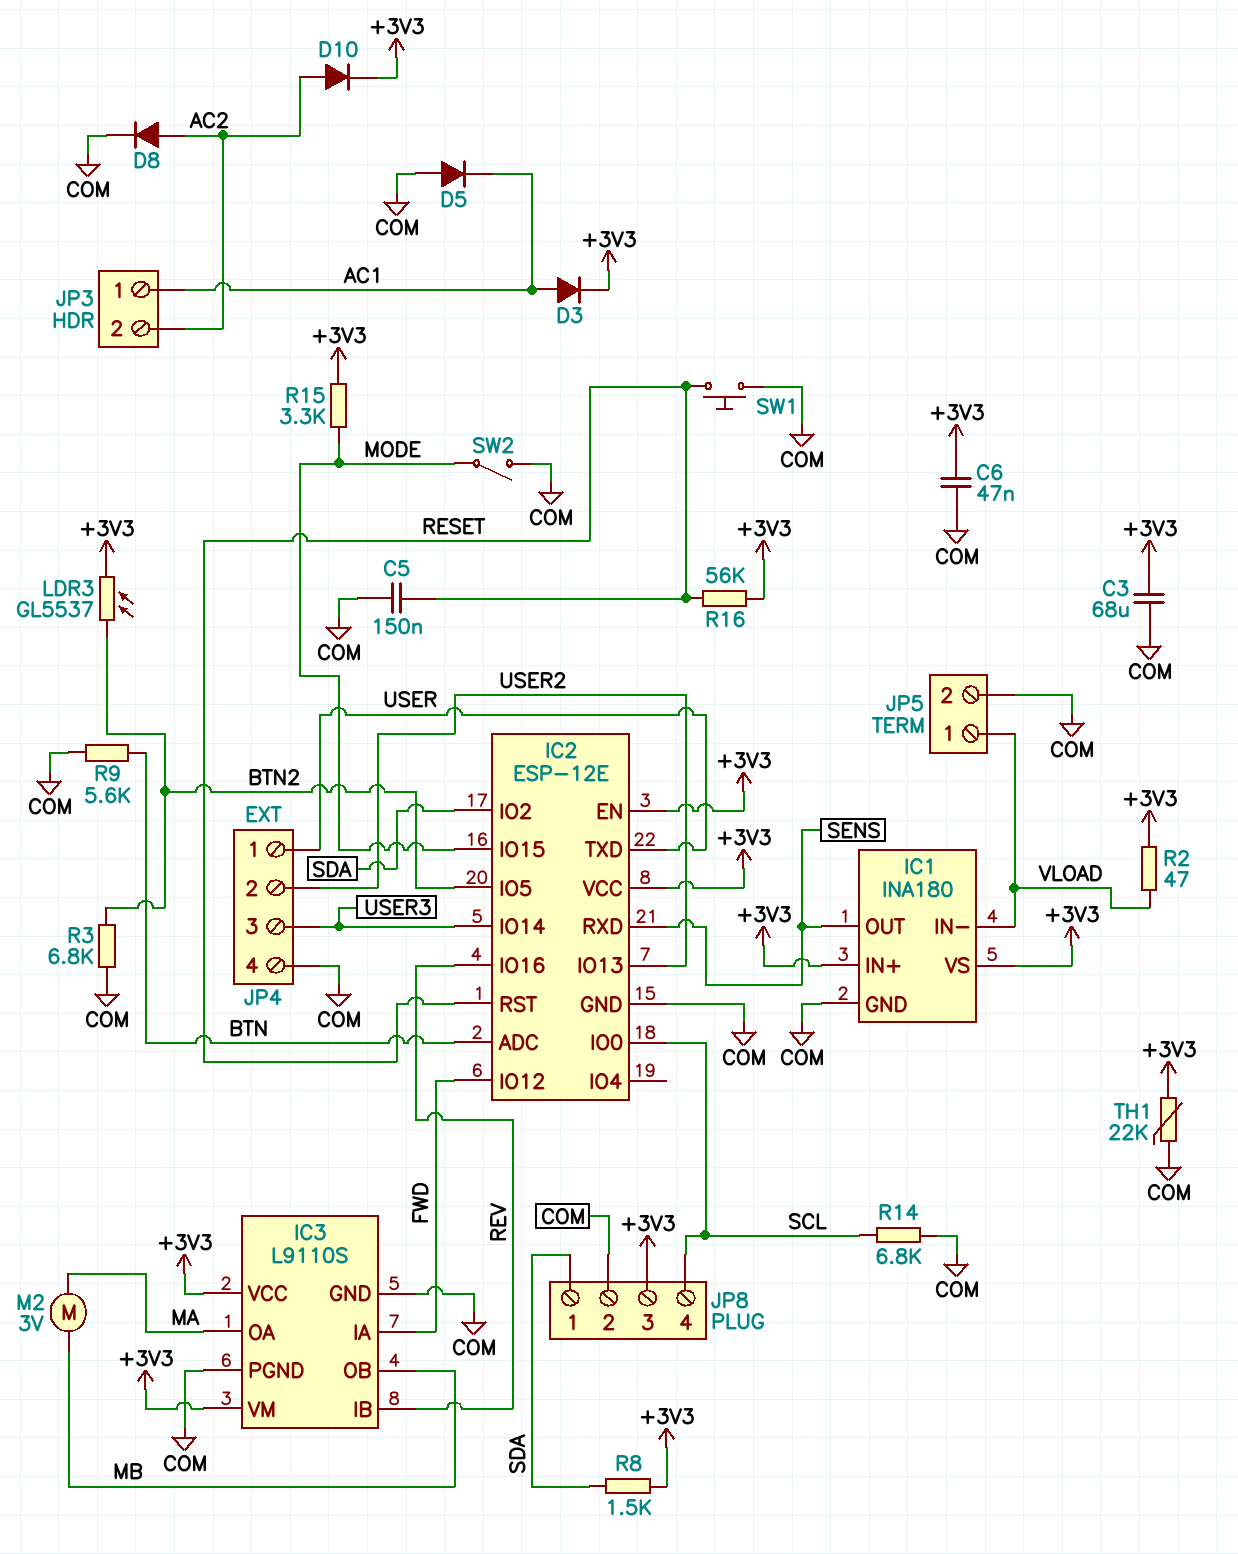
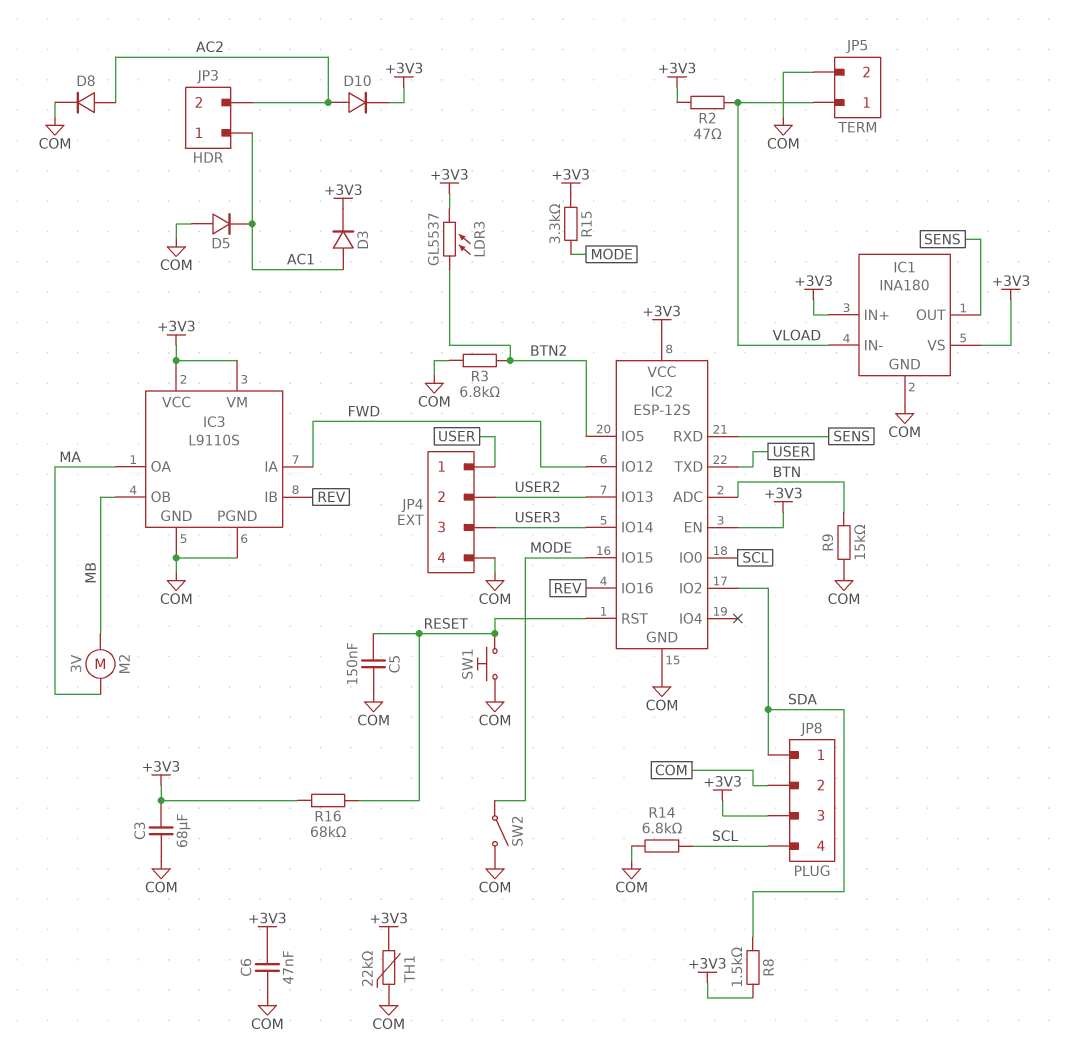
IC2: ESP-12E -> ESP-12S
R9: 5.6k (BTN, COM) -> 15k (BTN, COM)
R16: 56k (+3V3, RESET) -> 68k (+3V3, RESET)

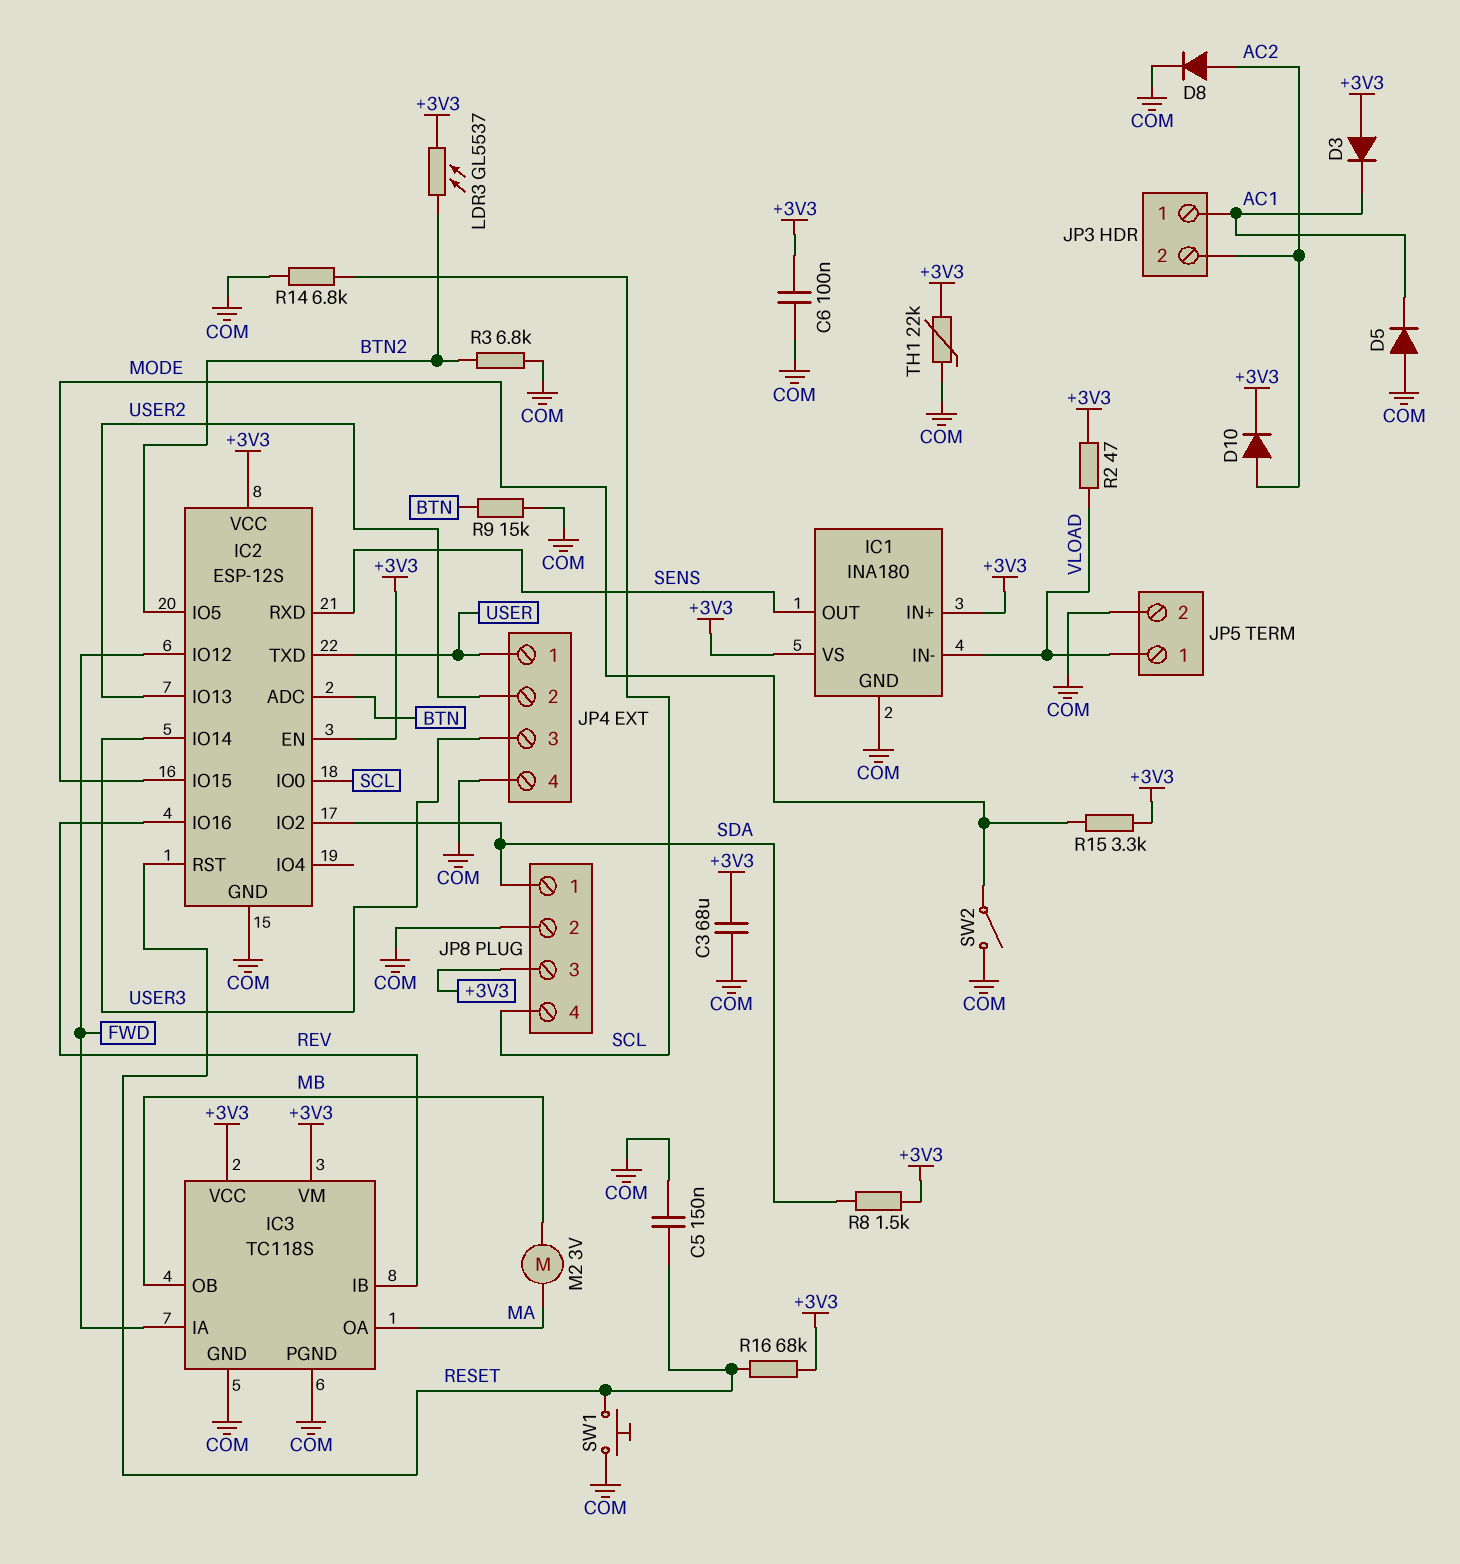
C6: 47nF (+3V3, COM) -> 100nF (+3V3, COM)
D3: diode (A AC1, K +3V3) -> diode (A +3V3, K AC1)
IC3: L9110S -> TC118S

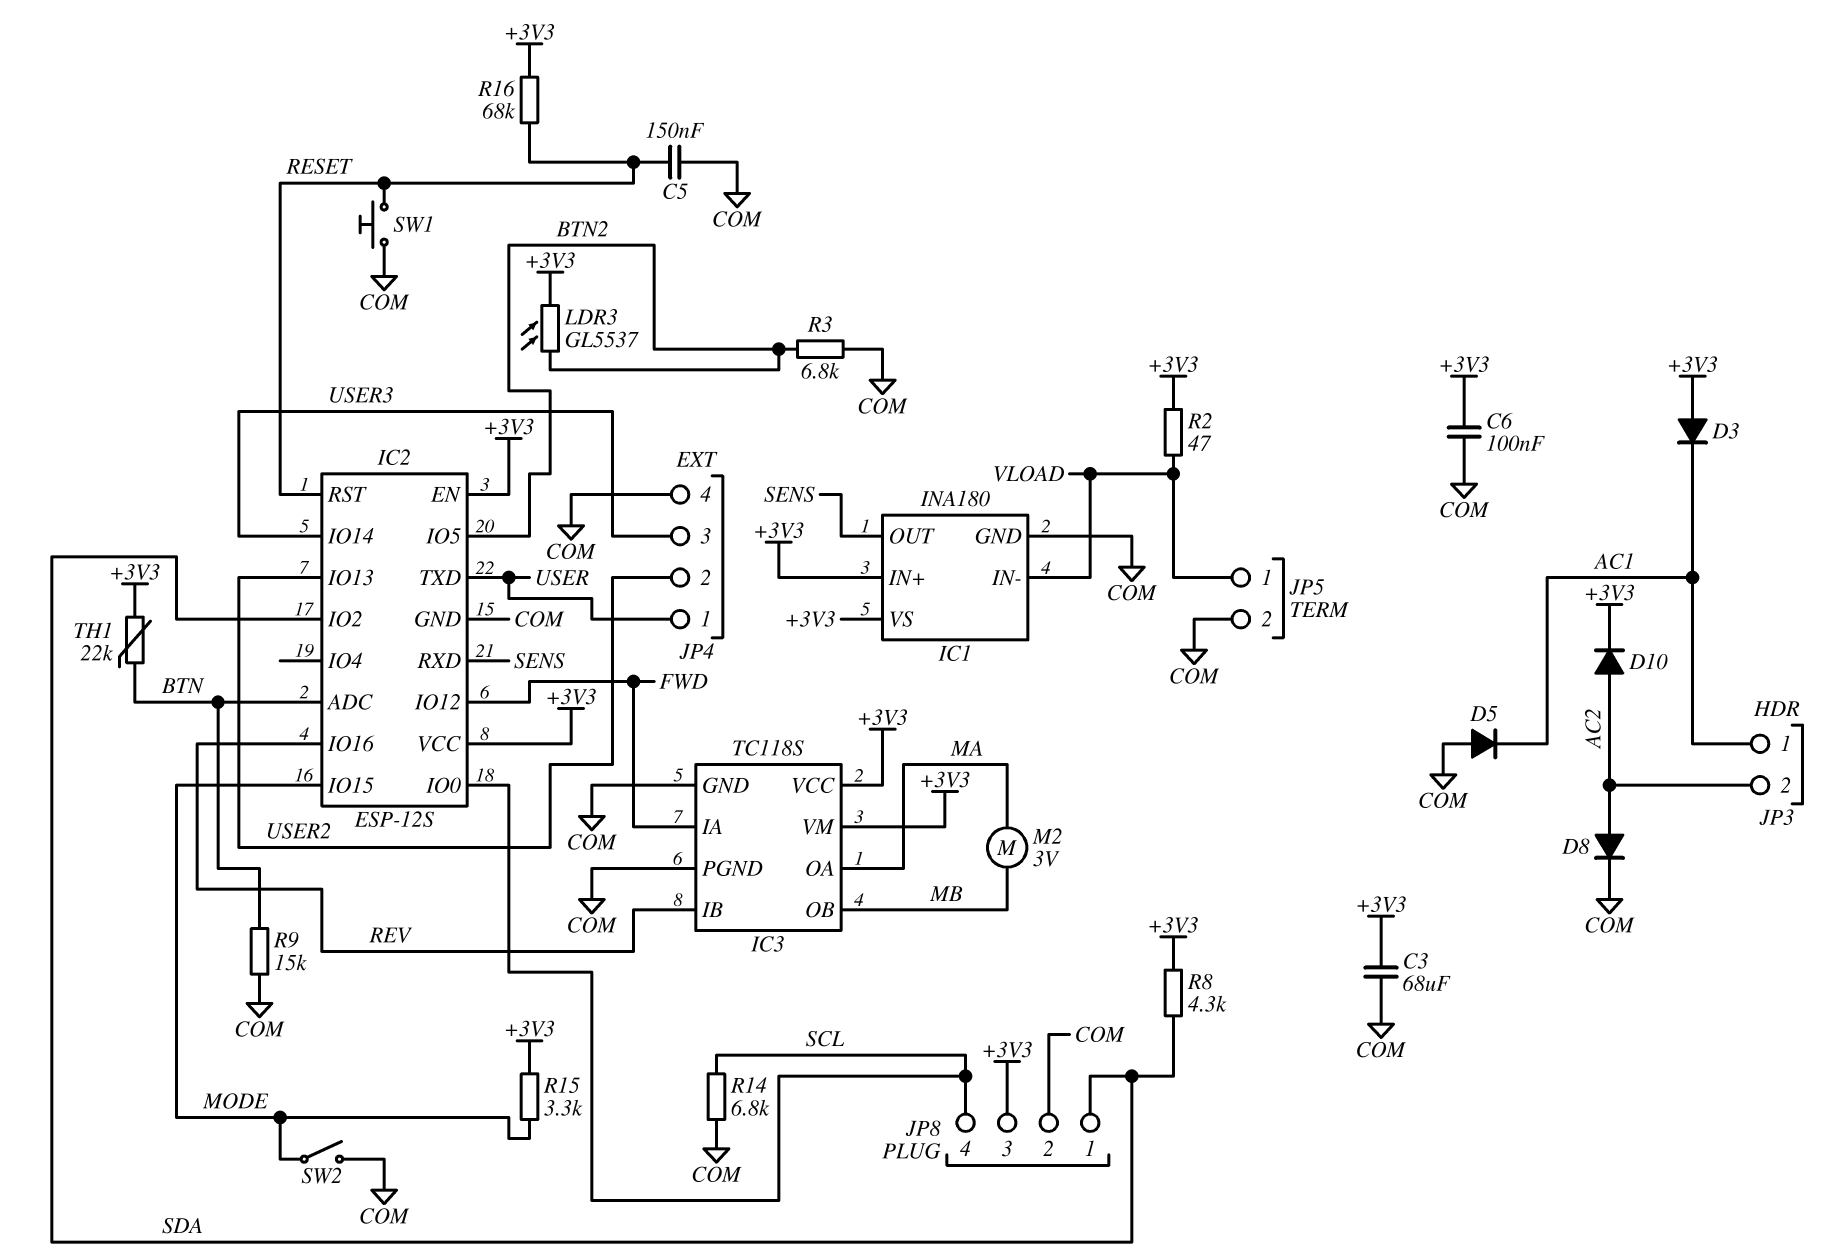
R8: 1.5k (+3V3, SDA) -> 4.3k (+3V3, SDA)
TH1: 22k (+3V3, COM) -> 22k (+3V3, BTN)

